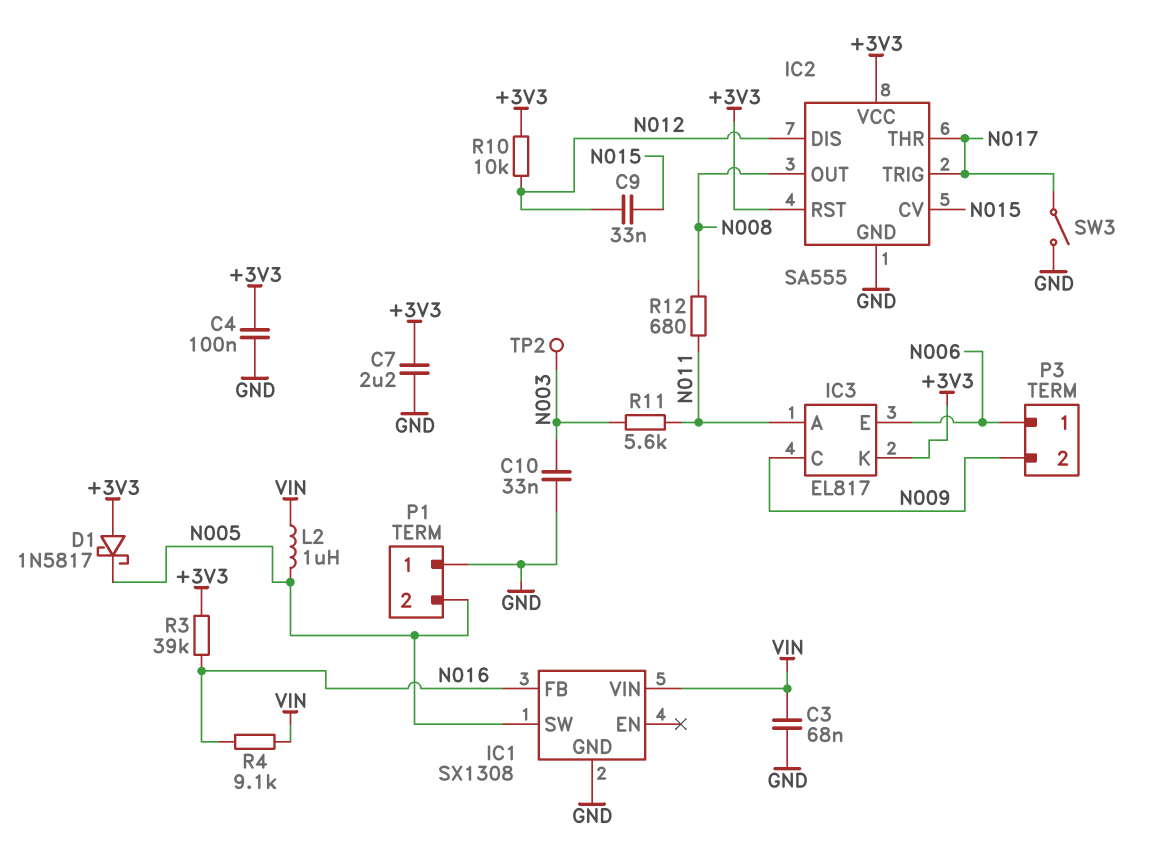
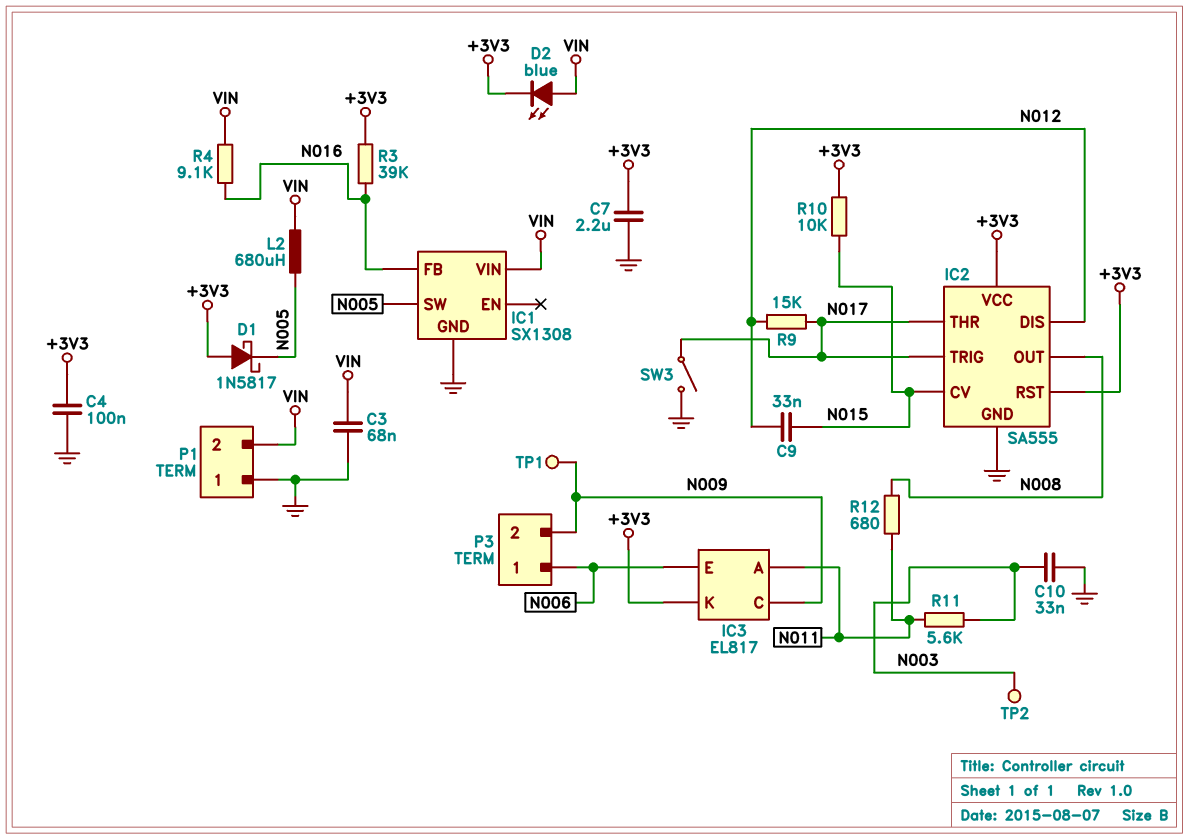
D2: none -> LED blue (A VIN, K +3V3)
L2: 1uH (N005, VIN) -> 680uH (N005, VIN)
P1 pin 2: N005 -> VIN
R9: none -> 15k (N012, N017)
R10: 10k (+3V3, N012) -> 10k (+3V3, N015)
TP1: none -> test point (N009)

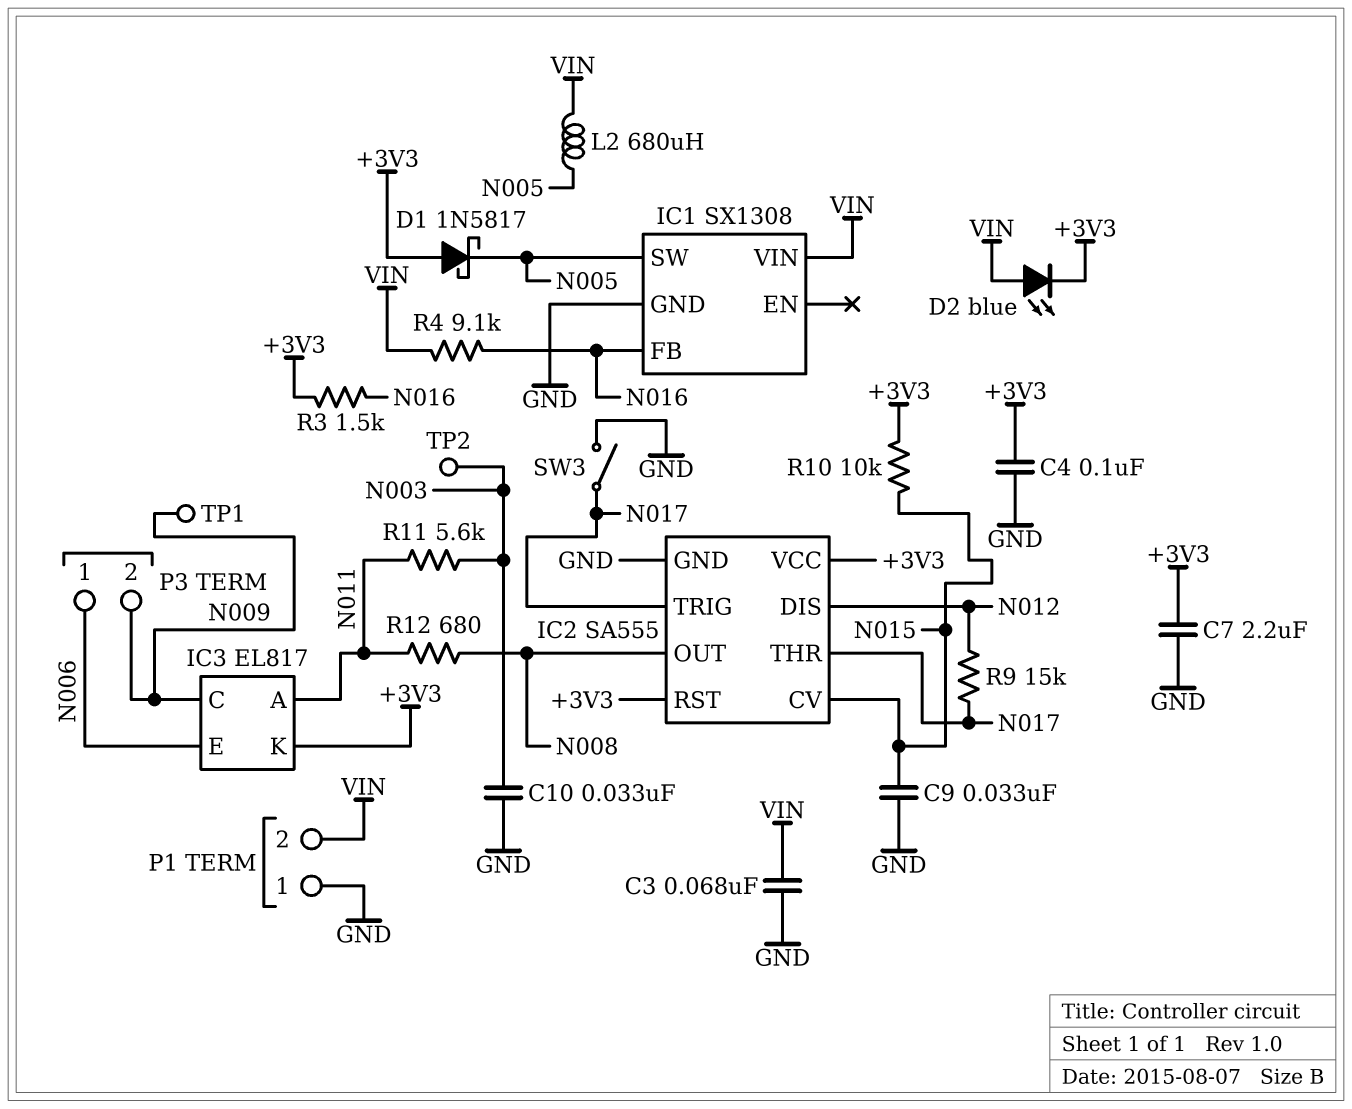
C9: 33nF (N012, N015) -> 33nF (GND, N015)
R3: 39k (+3V3, N016) -> 1.5k (+3V3, N016)

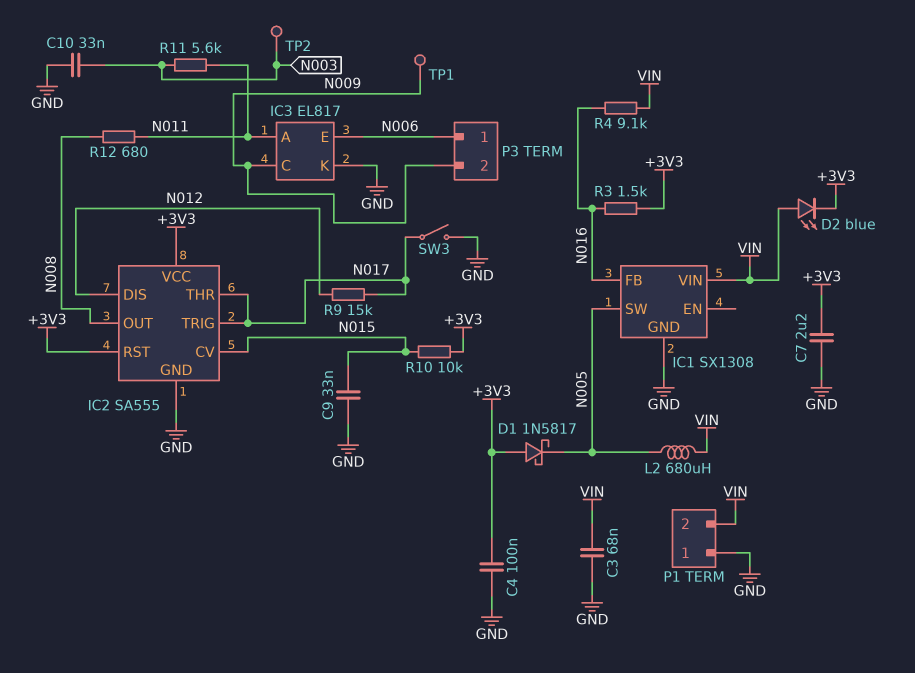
IC3 pin K: +3V3 -> GND

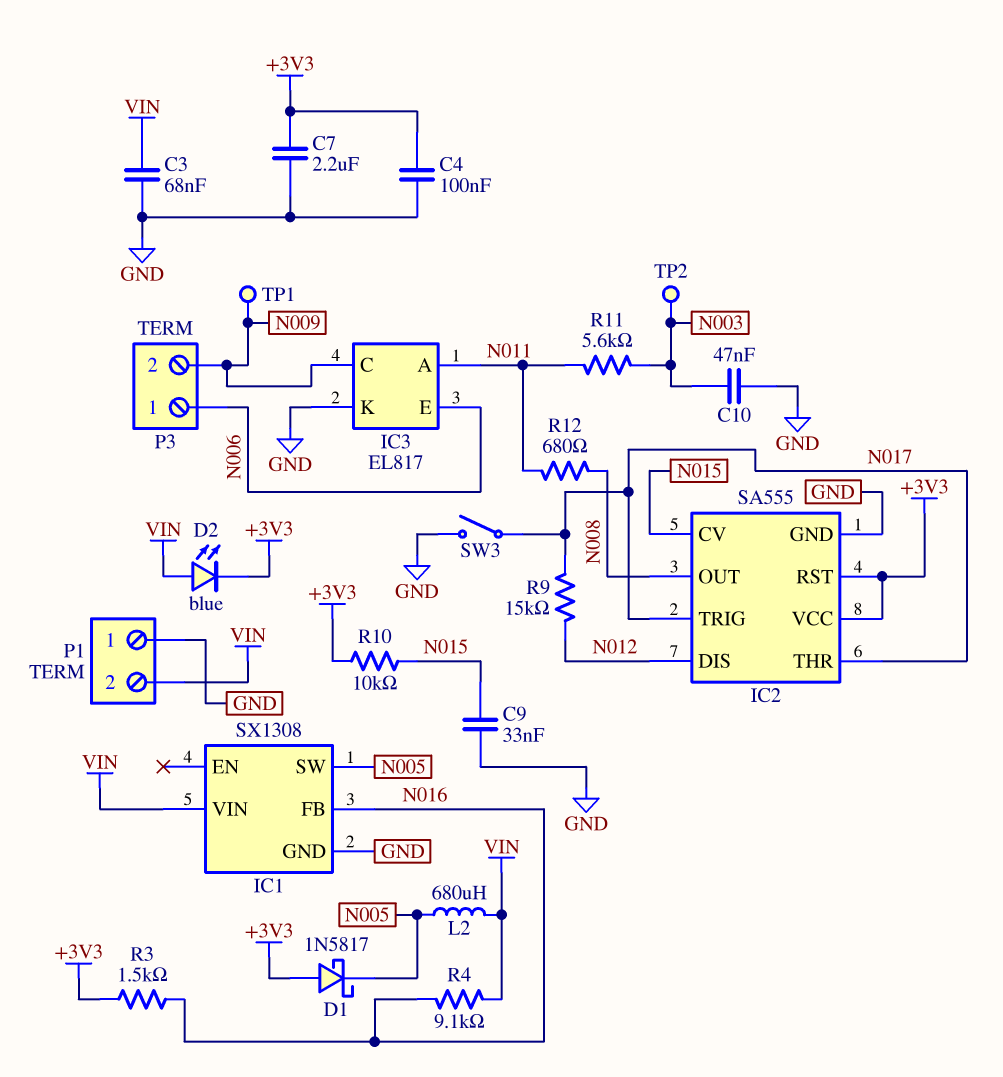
C10: 33nF (GND, N003) -> 47nF (GND, N003)

